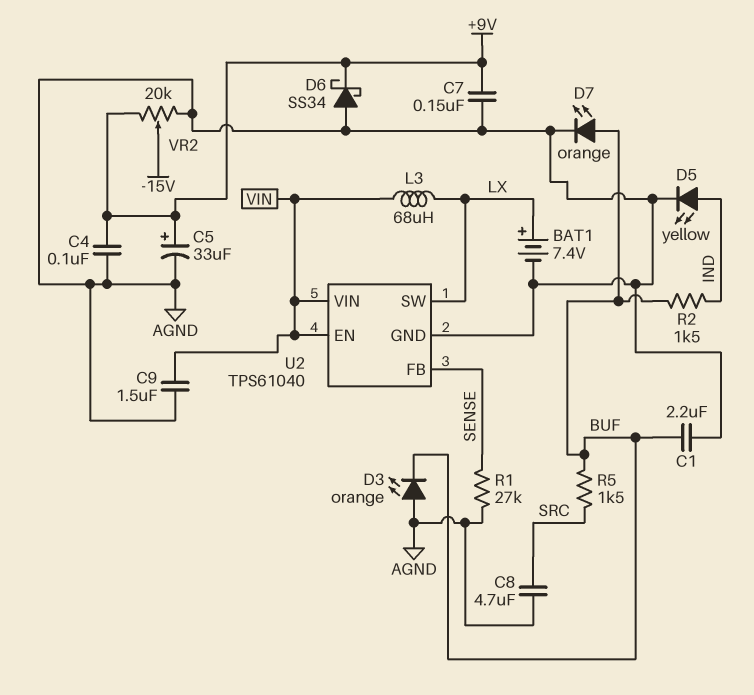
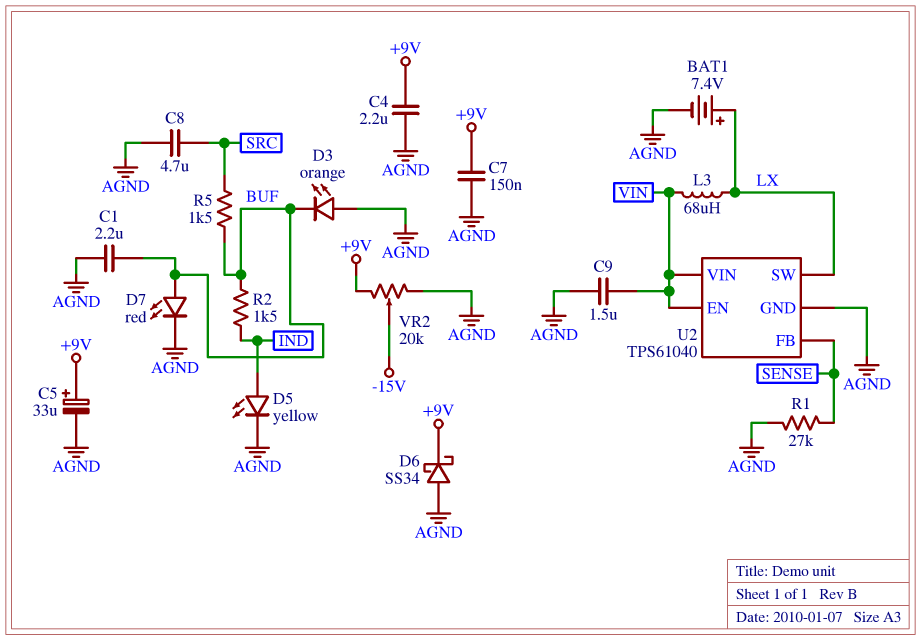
C4: 100nF (+9V, AGND) -> 2.2uF (+9V, AGND)
D7: LED orange (A BUF, K AGND) -> LED red (A BUF, K AGND)

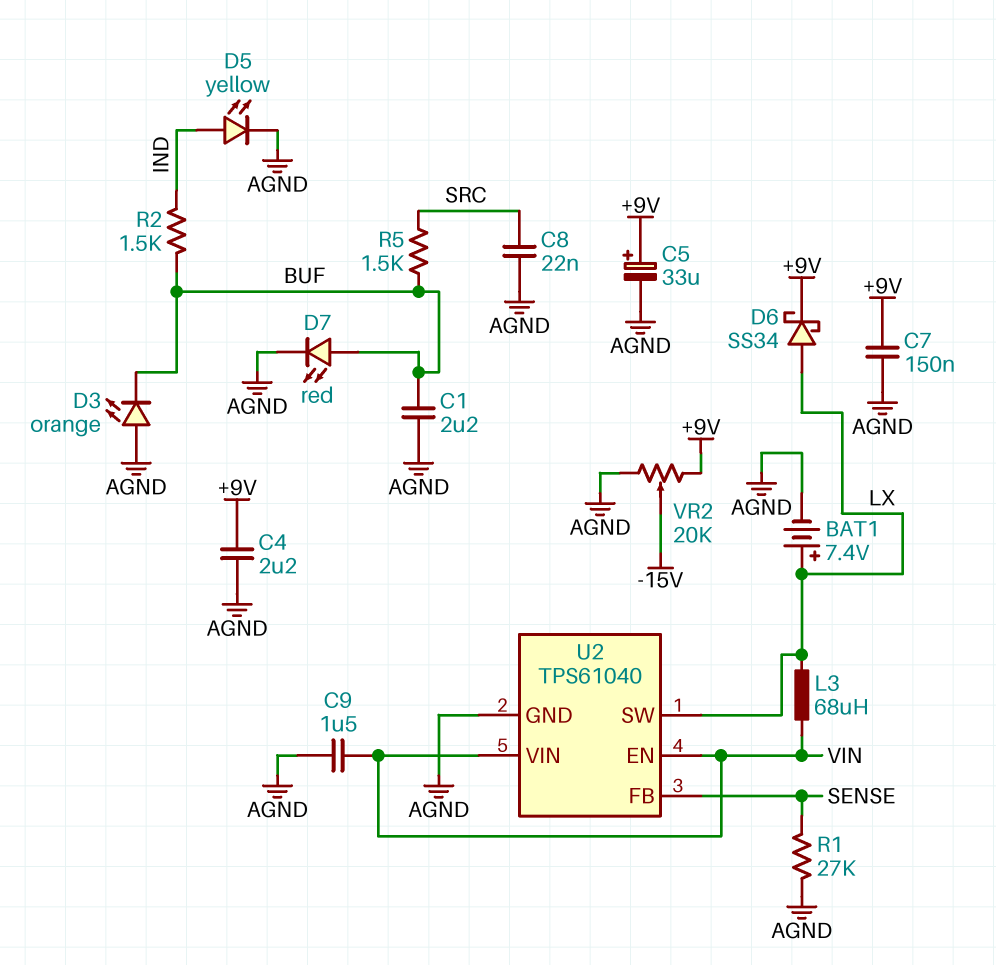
C8: 4.7uF (AGND, SRC) -> 22nF (AGND, SRC)
D6: schottky SS34 (A AGND, K +9V) -> schottky SS34 (A LX, K +9V)

